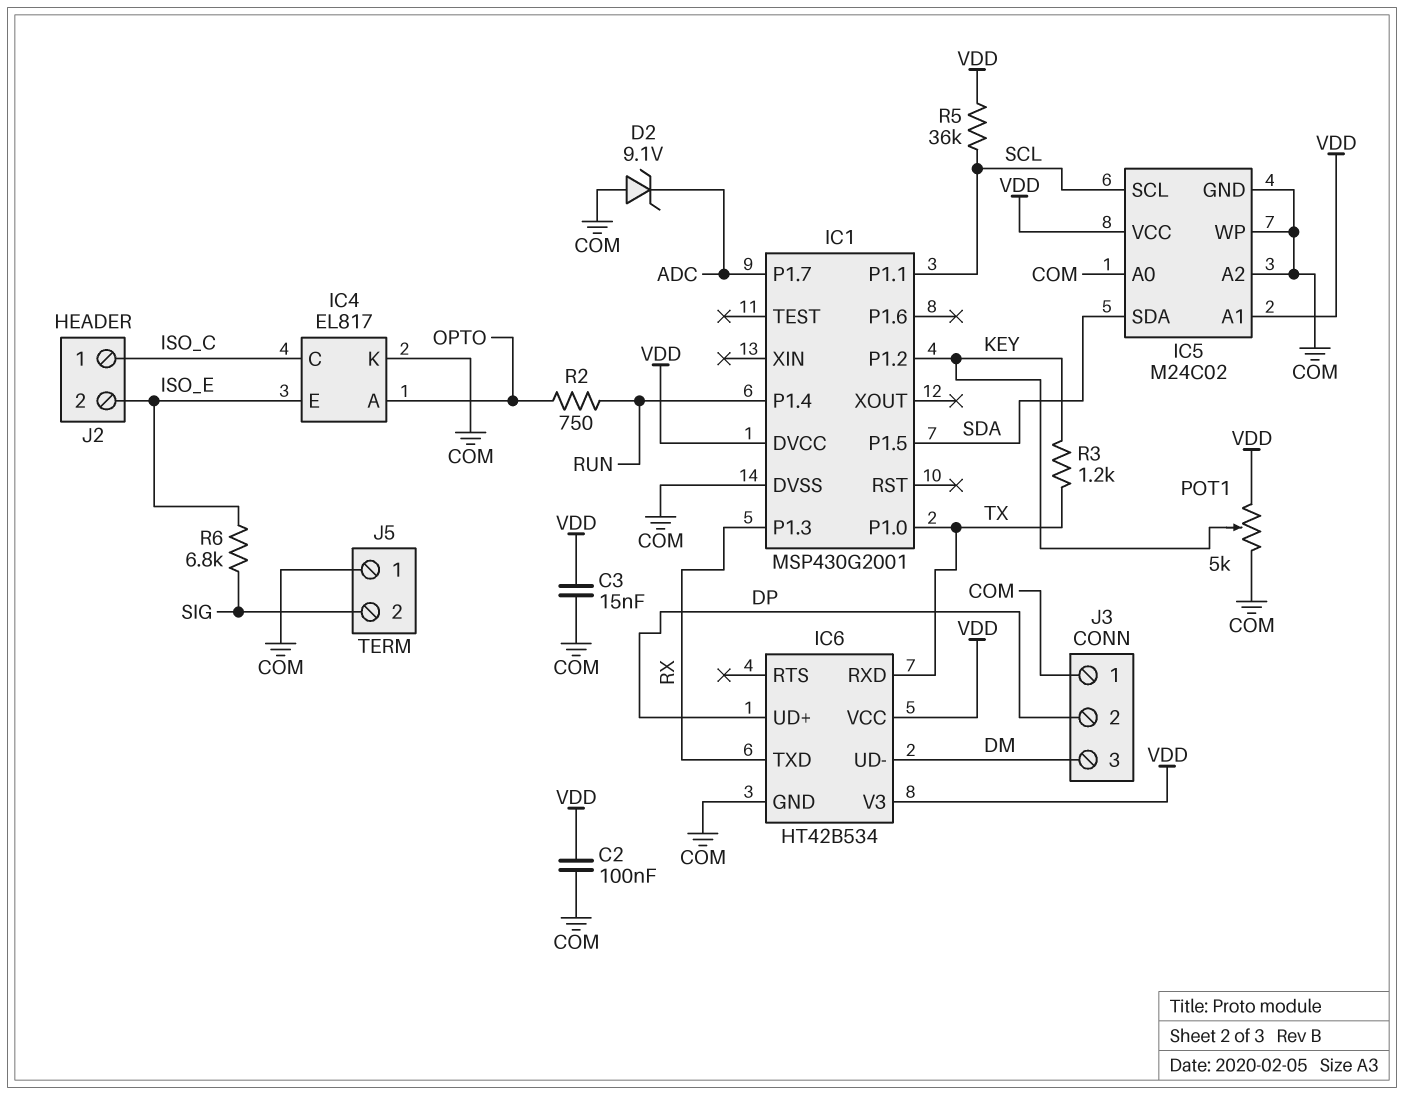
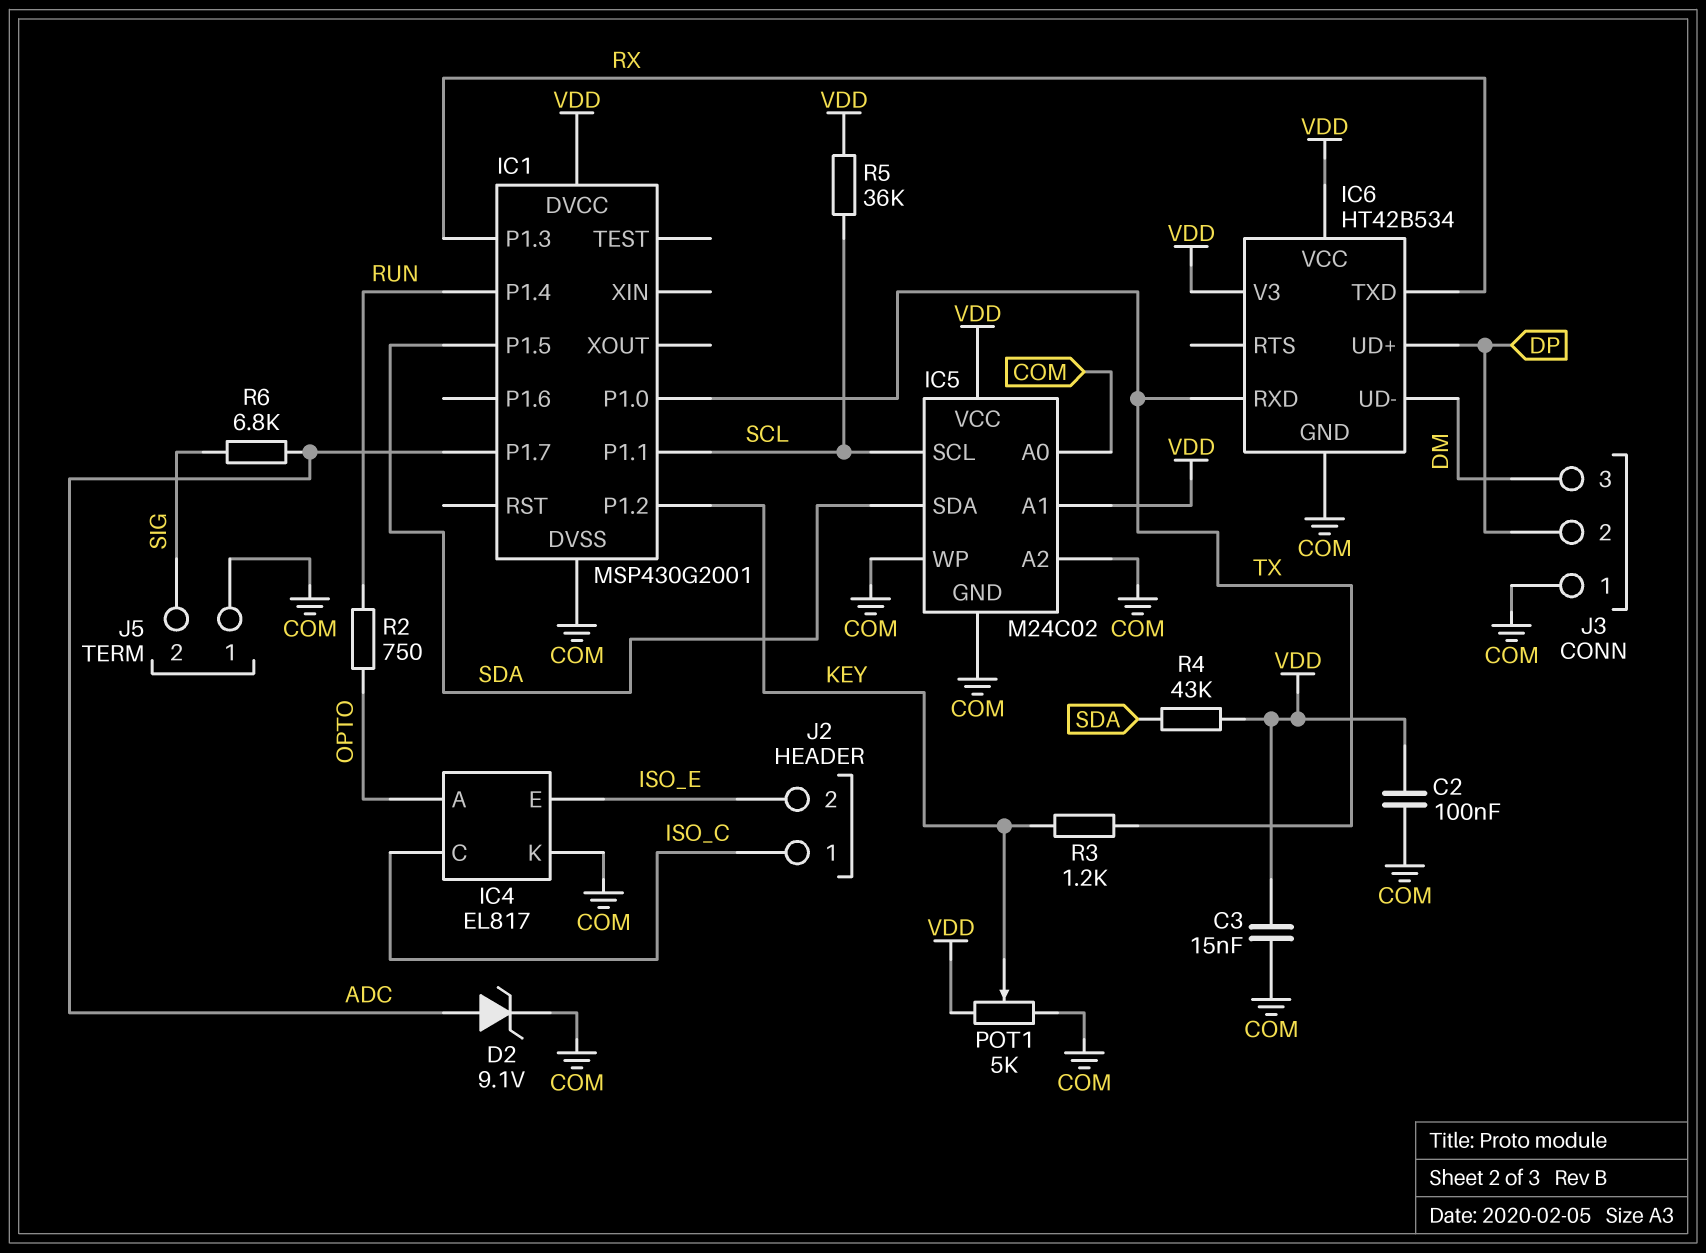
D2: zener 9.1V (A COM, K ADC) -> zener 9.1V (A ADC, K COM)
R4: none -> 43k (SDA, VDD)
R6: 6.8k (ISO_E, SIG) -> 6.8k (ADC, SIG)

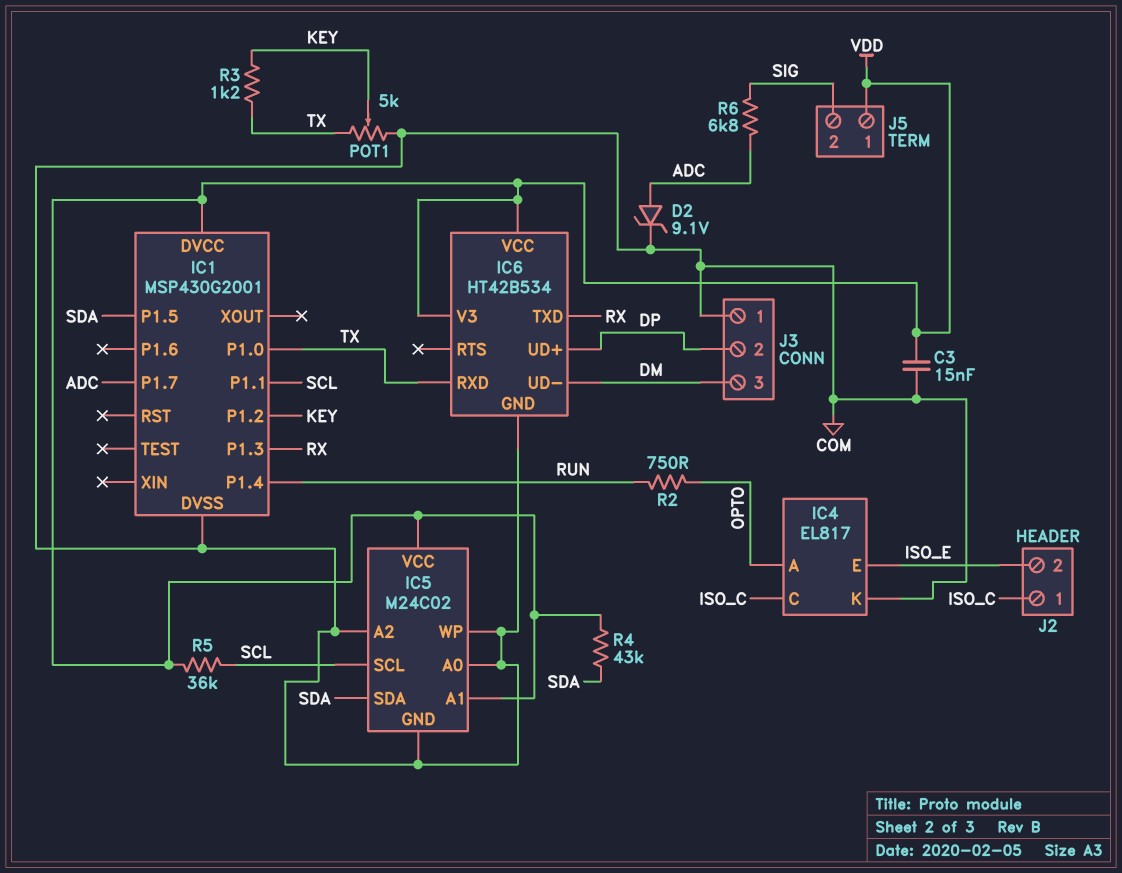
C2: 100nF (COM, VDD) -> none
J5 pin 1: COM -> VDD
POT1: 5k (COM, VDD, wiper KEY) -> 5k (COM, TX, wiper KEY)

